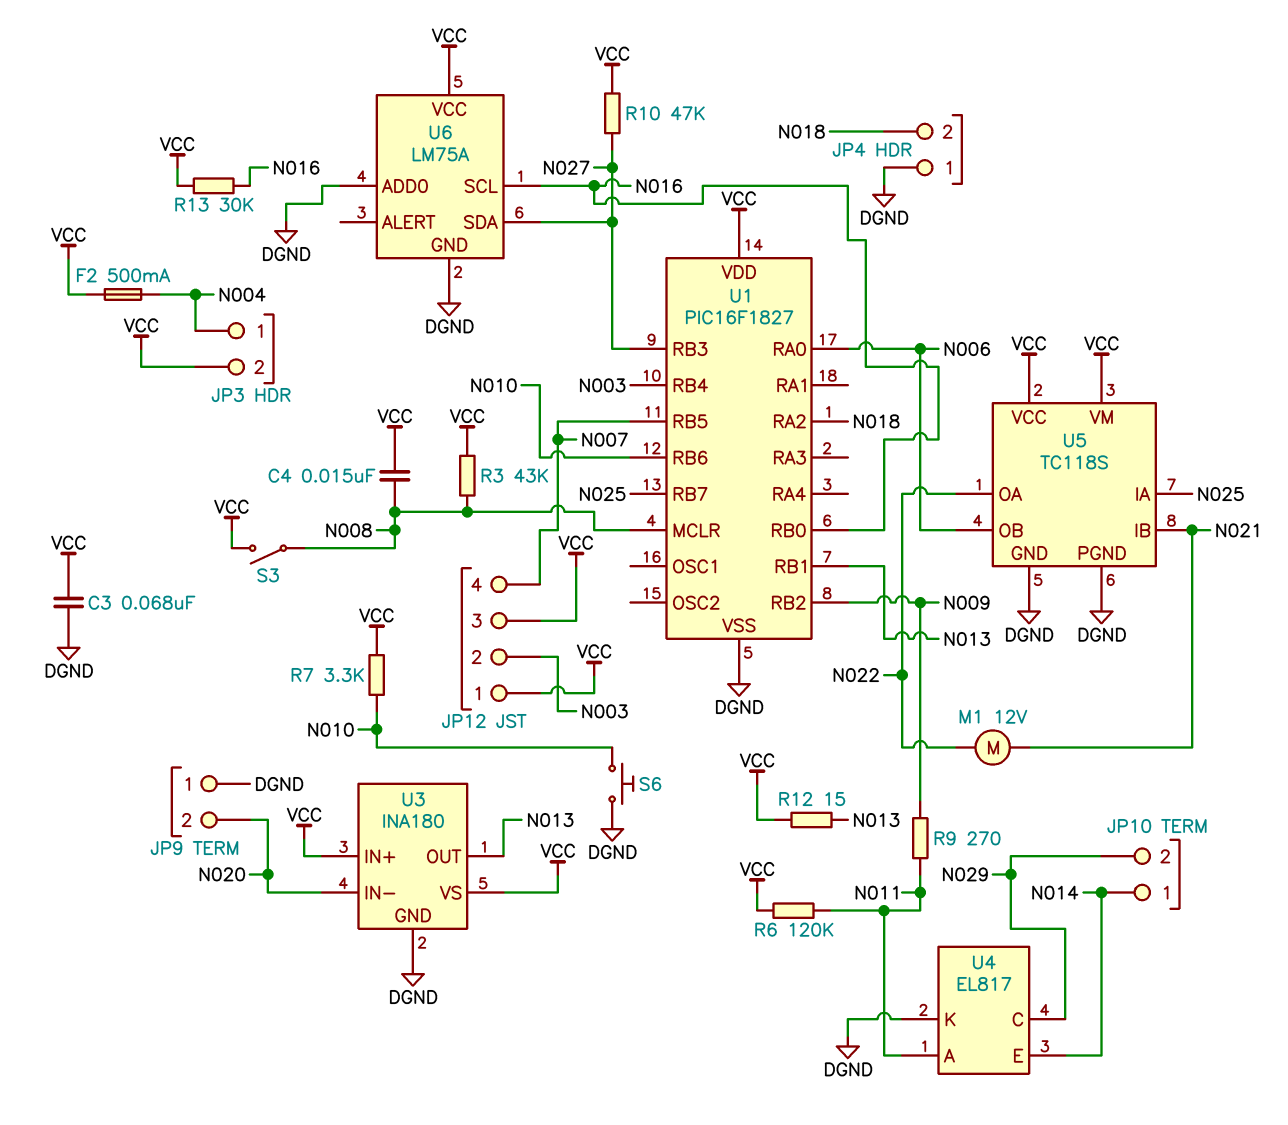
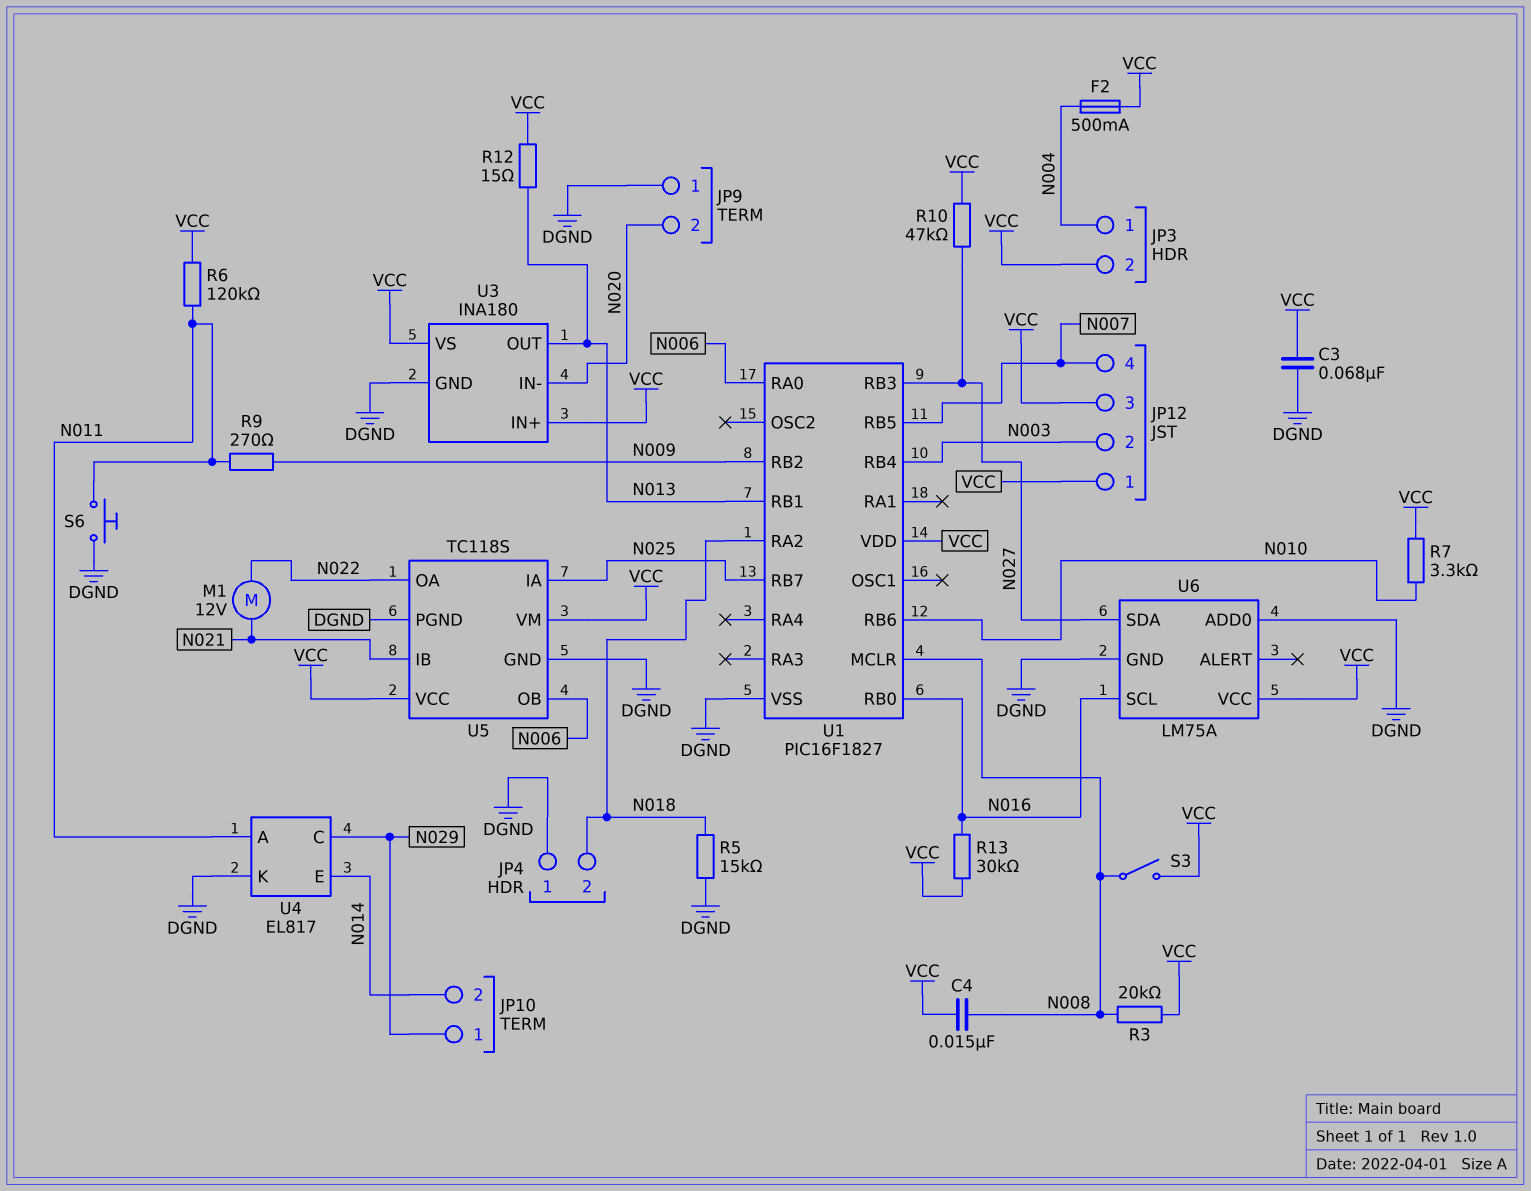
JP10 pin 1: N014 -> N029
JP10 pin 2: N029 -> N014
R3: 43k (N008, VCC) -> 20k (N008, VCC)
R5: none -> 15k (DGND, N018)
S6: button (DGND, N010) -> button (DGND, N011)

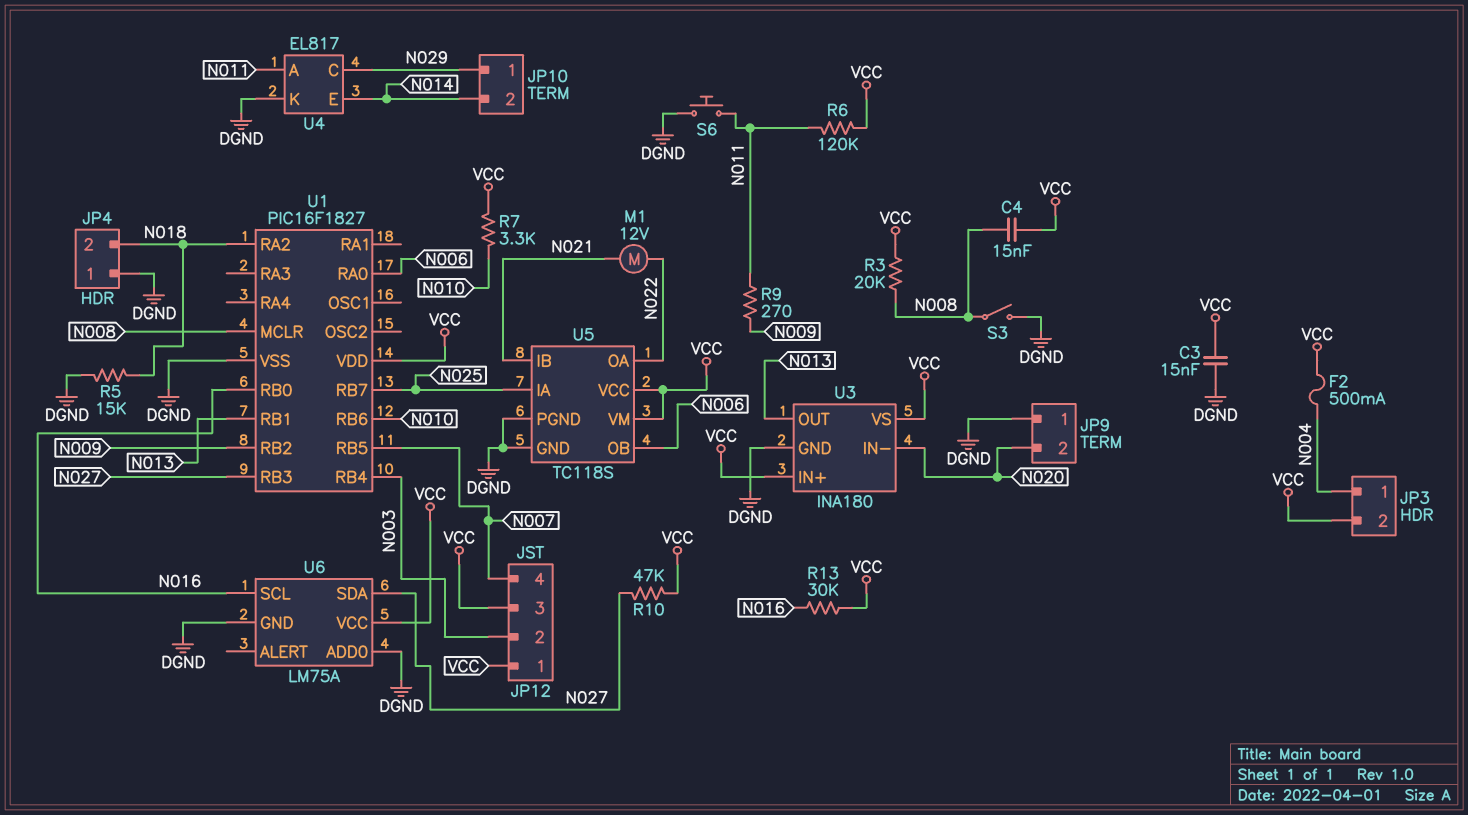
C3: 68nF (DGND, VCC) -> 15nF (DGND, VCC)
R12: 15 (N013, VCC) -> none
S3: switch (N008, VCC) -> switch (DGND, N008)

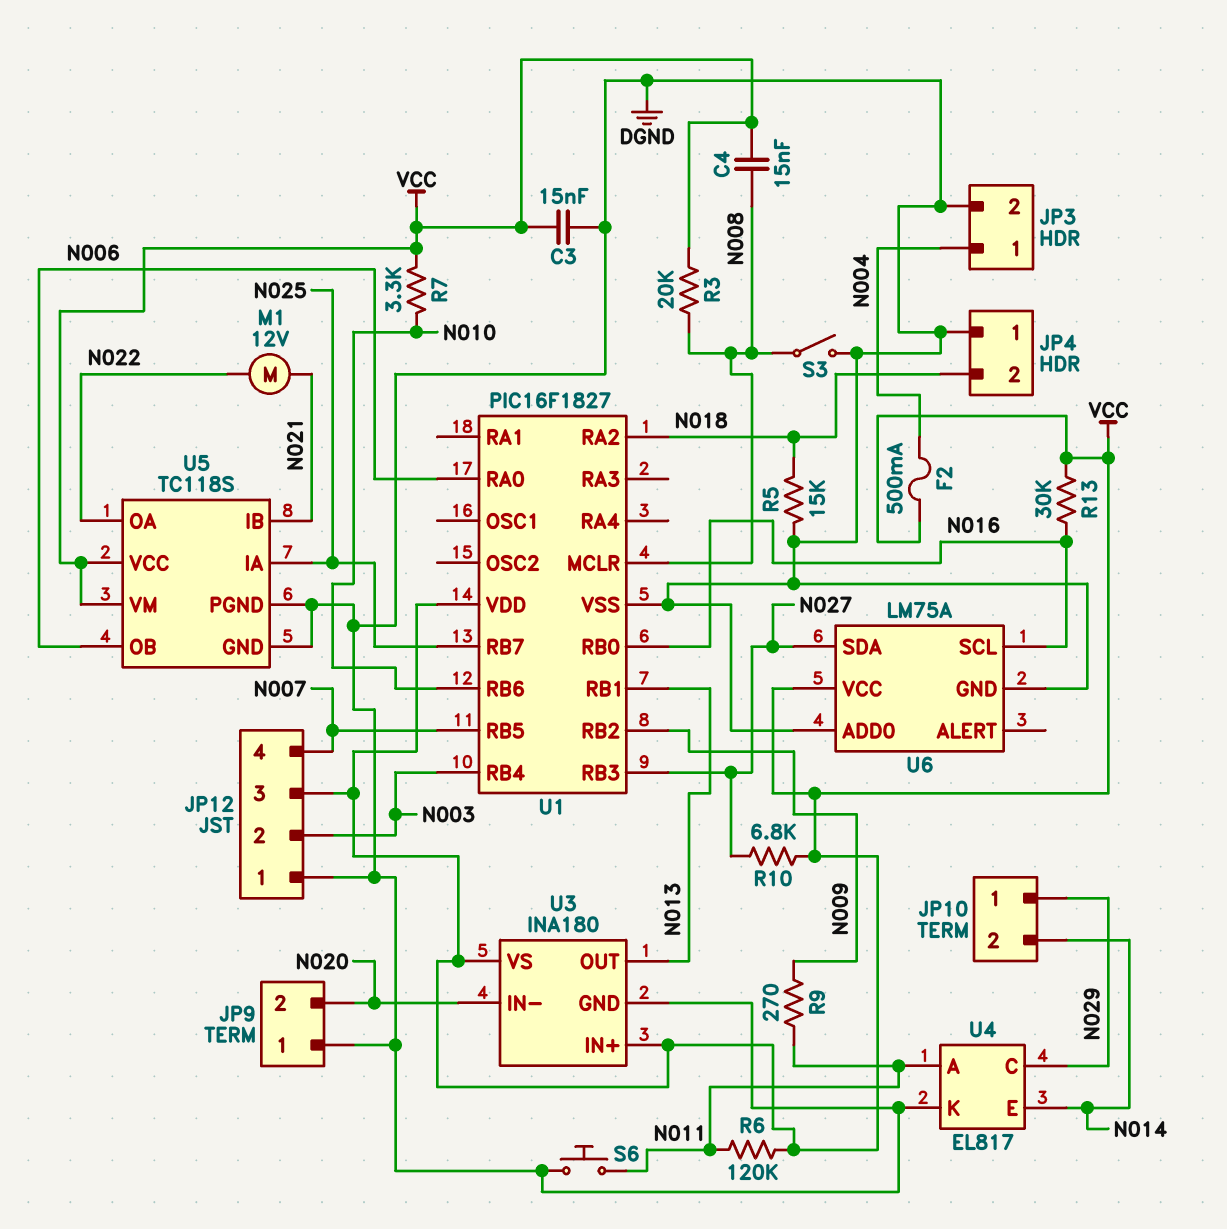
JP3 pin 2: VCC -> DGND
JP12 pin 1: VCC -> DGND
R10: 47k (N027, VCC) -> 6.8k (N027, VCC)

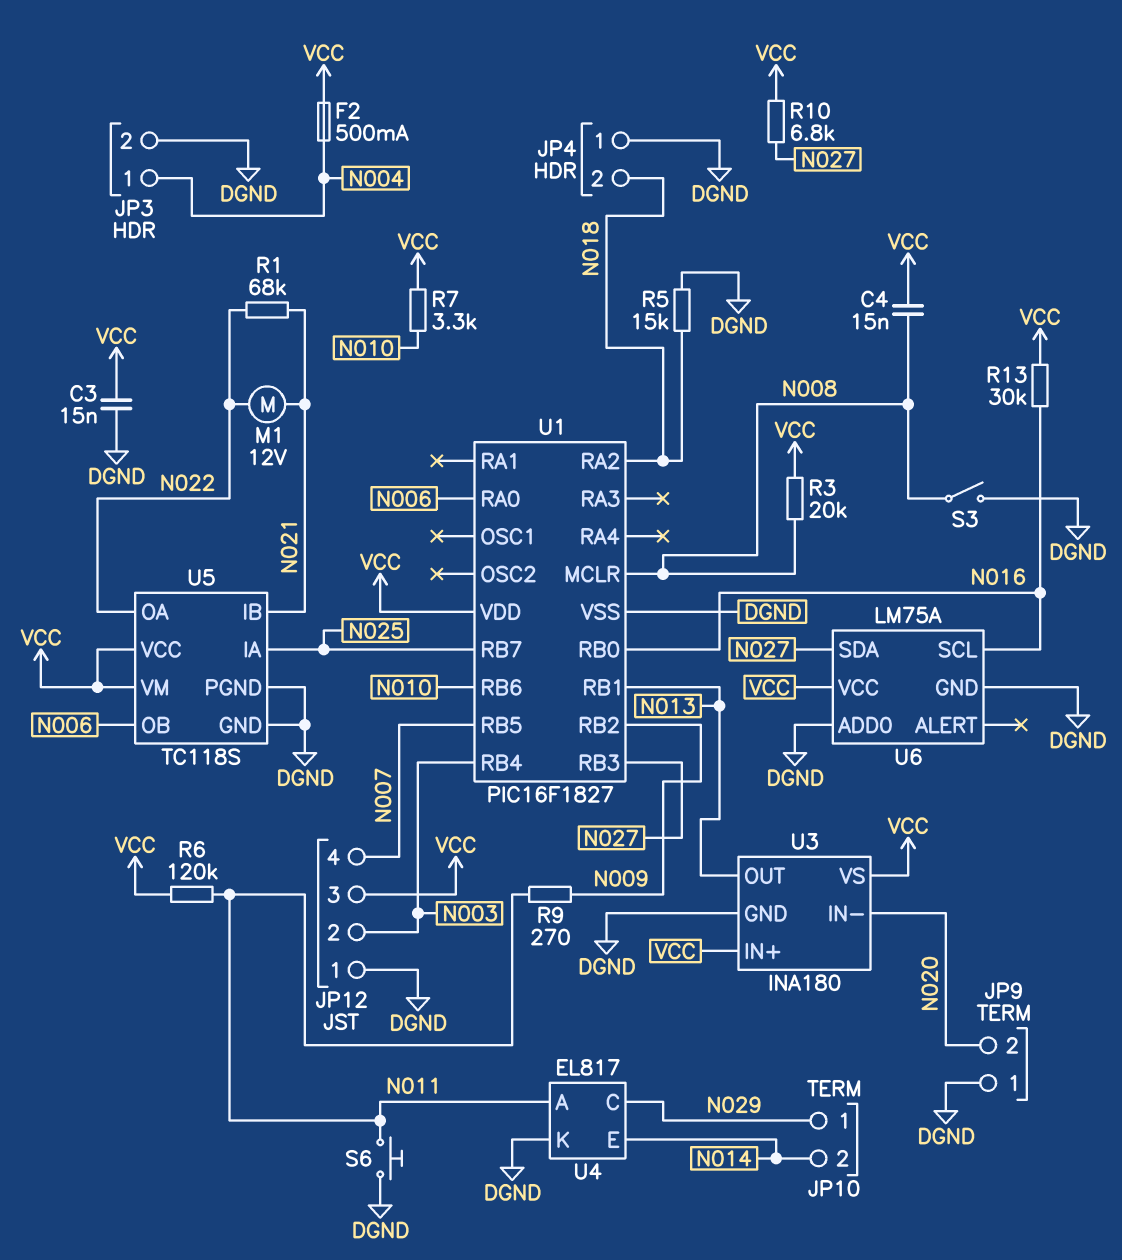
R1: none -> 68k (N021, N022)

